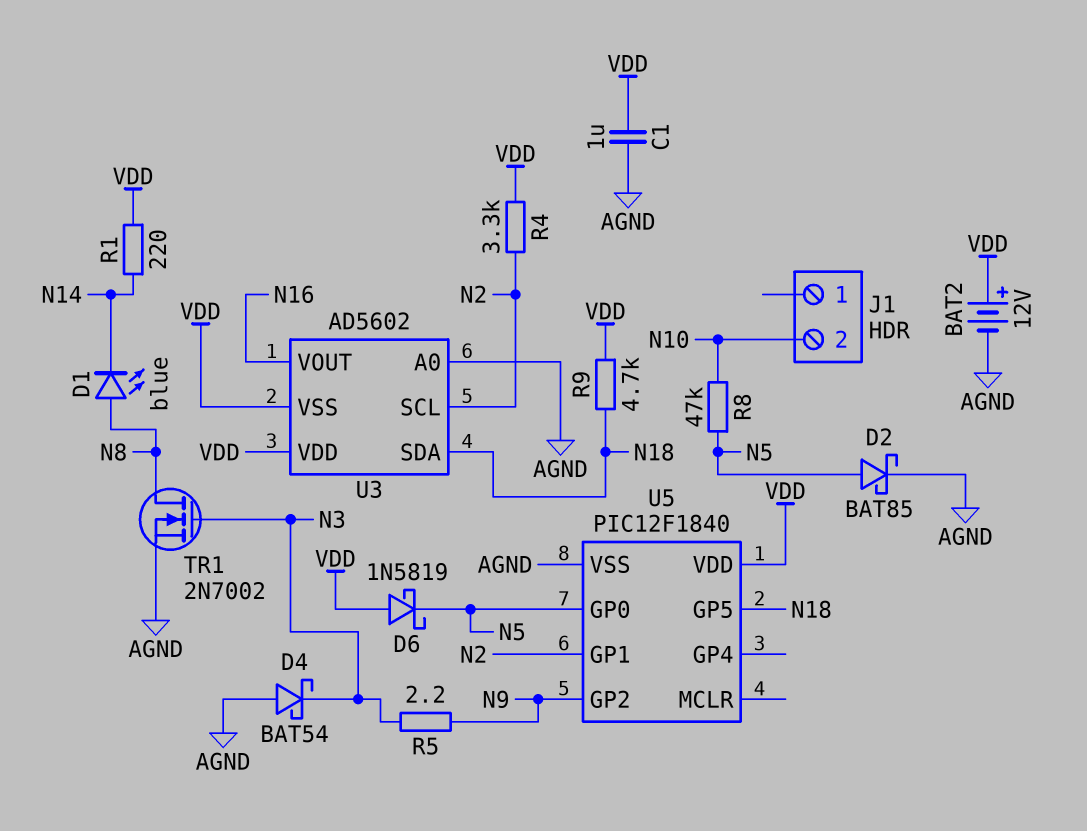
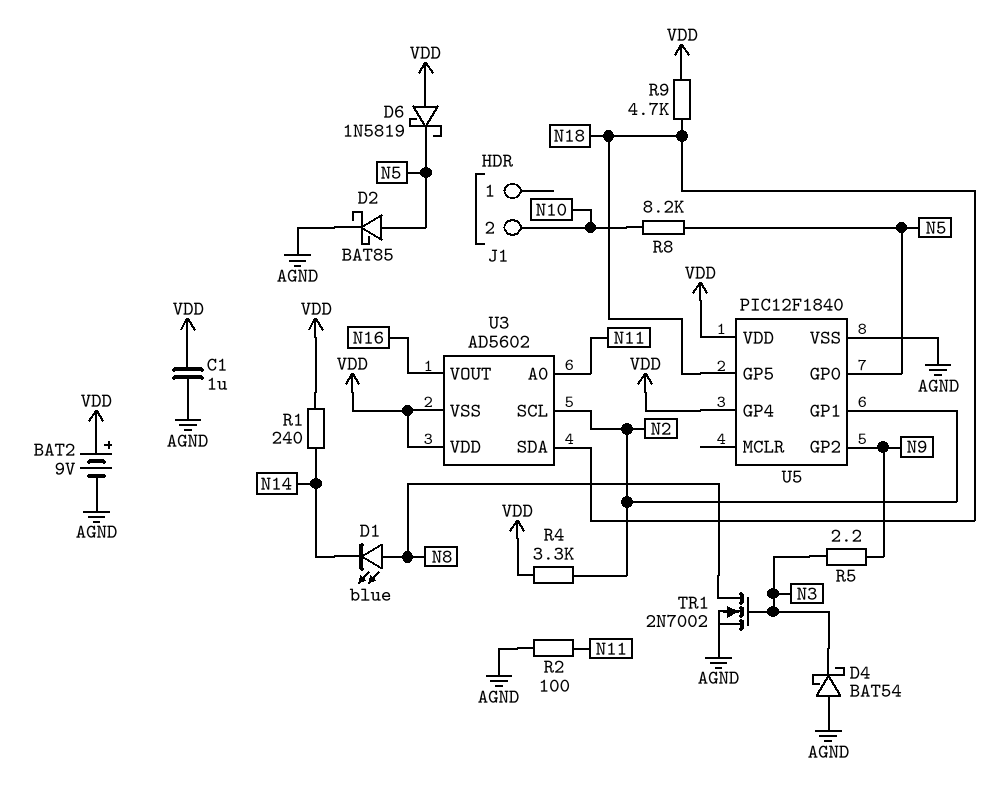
BAT2: 12V (plus VDD, minus AGND) -> 9V (plus VDD, minus AGND)
R1: 220 (N14, VDD) -> 240 (N14, VDD)
R2: none -> 100 (AGND, N11)
R8: 47k (N5, N10) -> 8.2k (N5, N10)
U3 pin A0: AGND -> N11
U5 pin GP4: none -> VDD

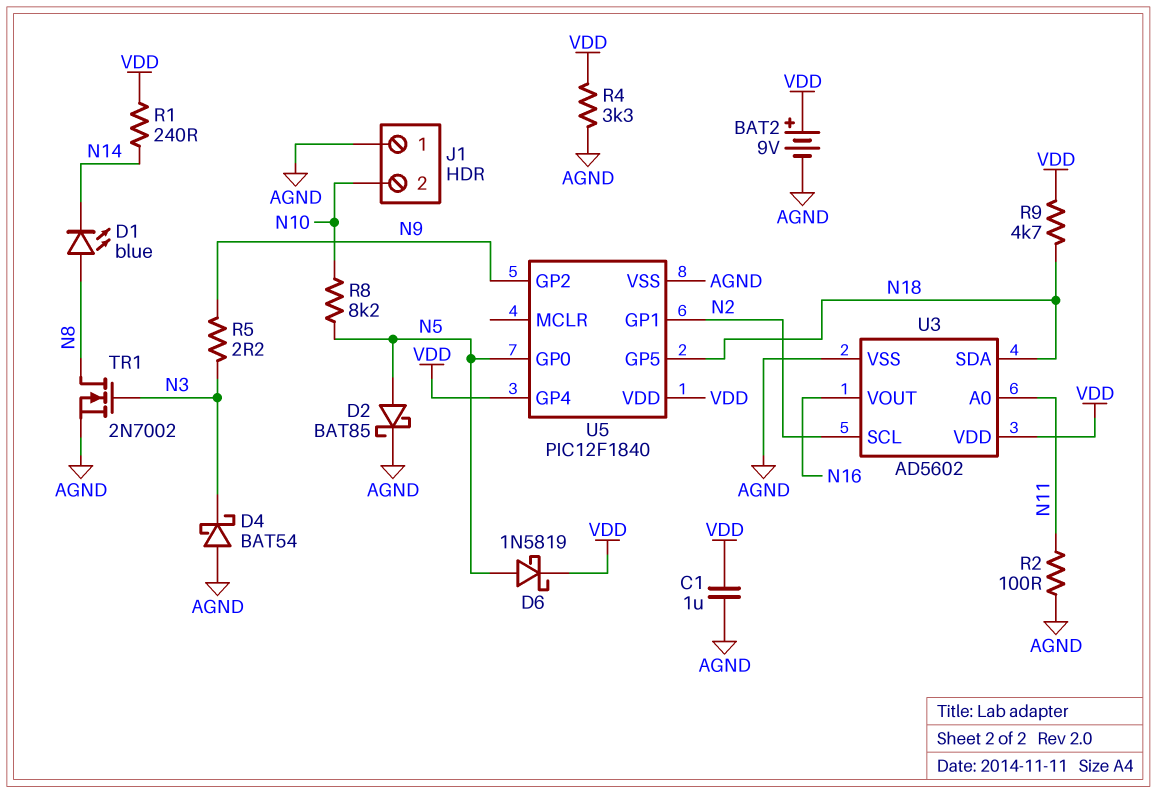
D6: schottky 1N5819 (A VDD, K N5) -> schottky 1N5819 (A N5, K VDD)
J1 pin 1: none -> AGND
R4: 3.3k (N2, VDD) -> 3.3k (AGND, VDD)
U3 pin VSS: VDD -> AGND

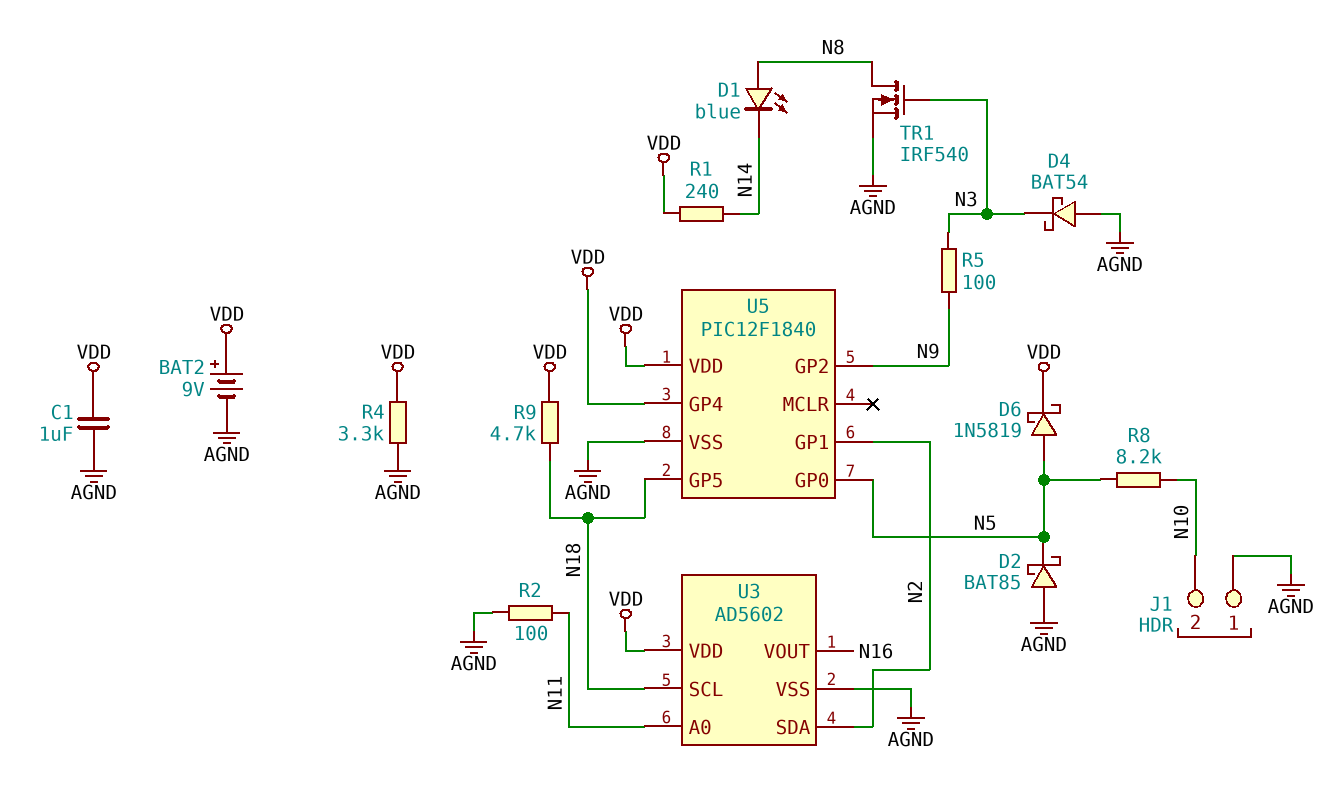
D2: schottky BAT85 (A N5, K AGND) -> schottky BAT85 (A AGND, K N5)
R5: 2.2 (N3, N9) -> 100 (N3, N9)
TR1: NMOS 2N7002 (G N3, D N8, S AGND) -> NMOS IRF540 (G N3, D N8, S AGND)
U3 pin SCL: N2 -> N18
U3 pin SDA: N18 -> N2

